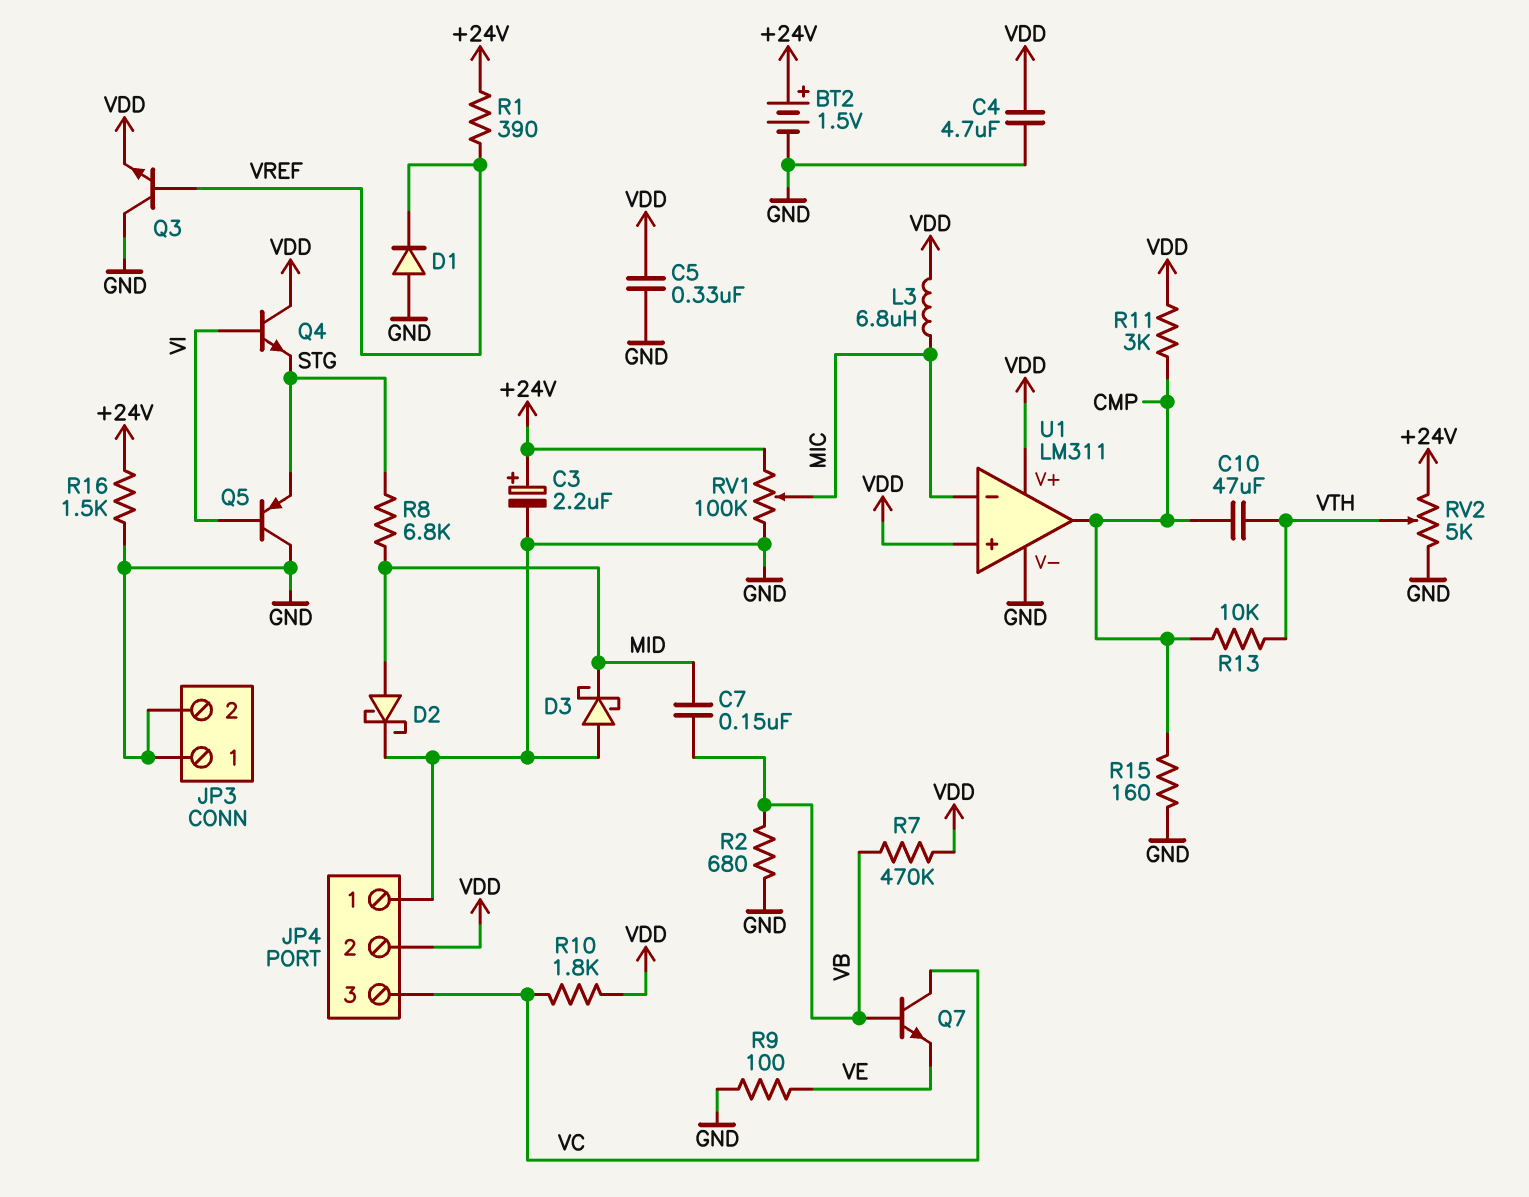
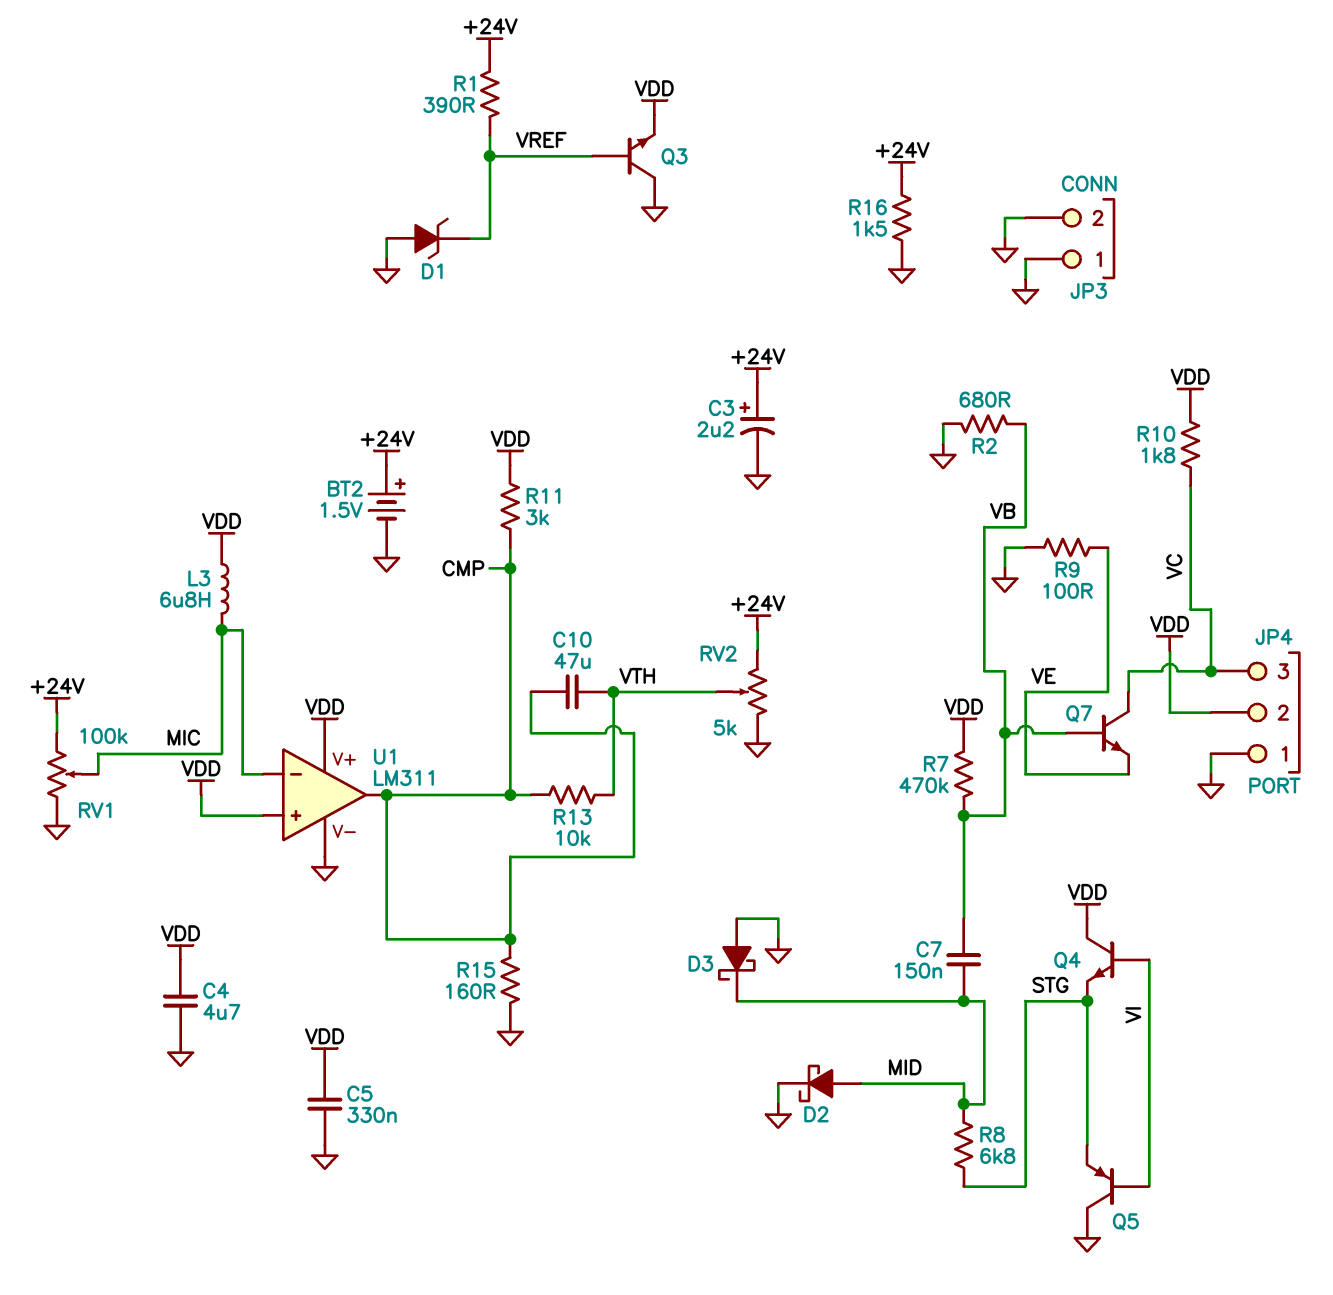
D1: diode (A GND, K VREF) -> zener (A GND, K VREF)

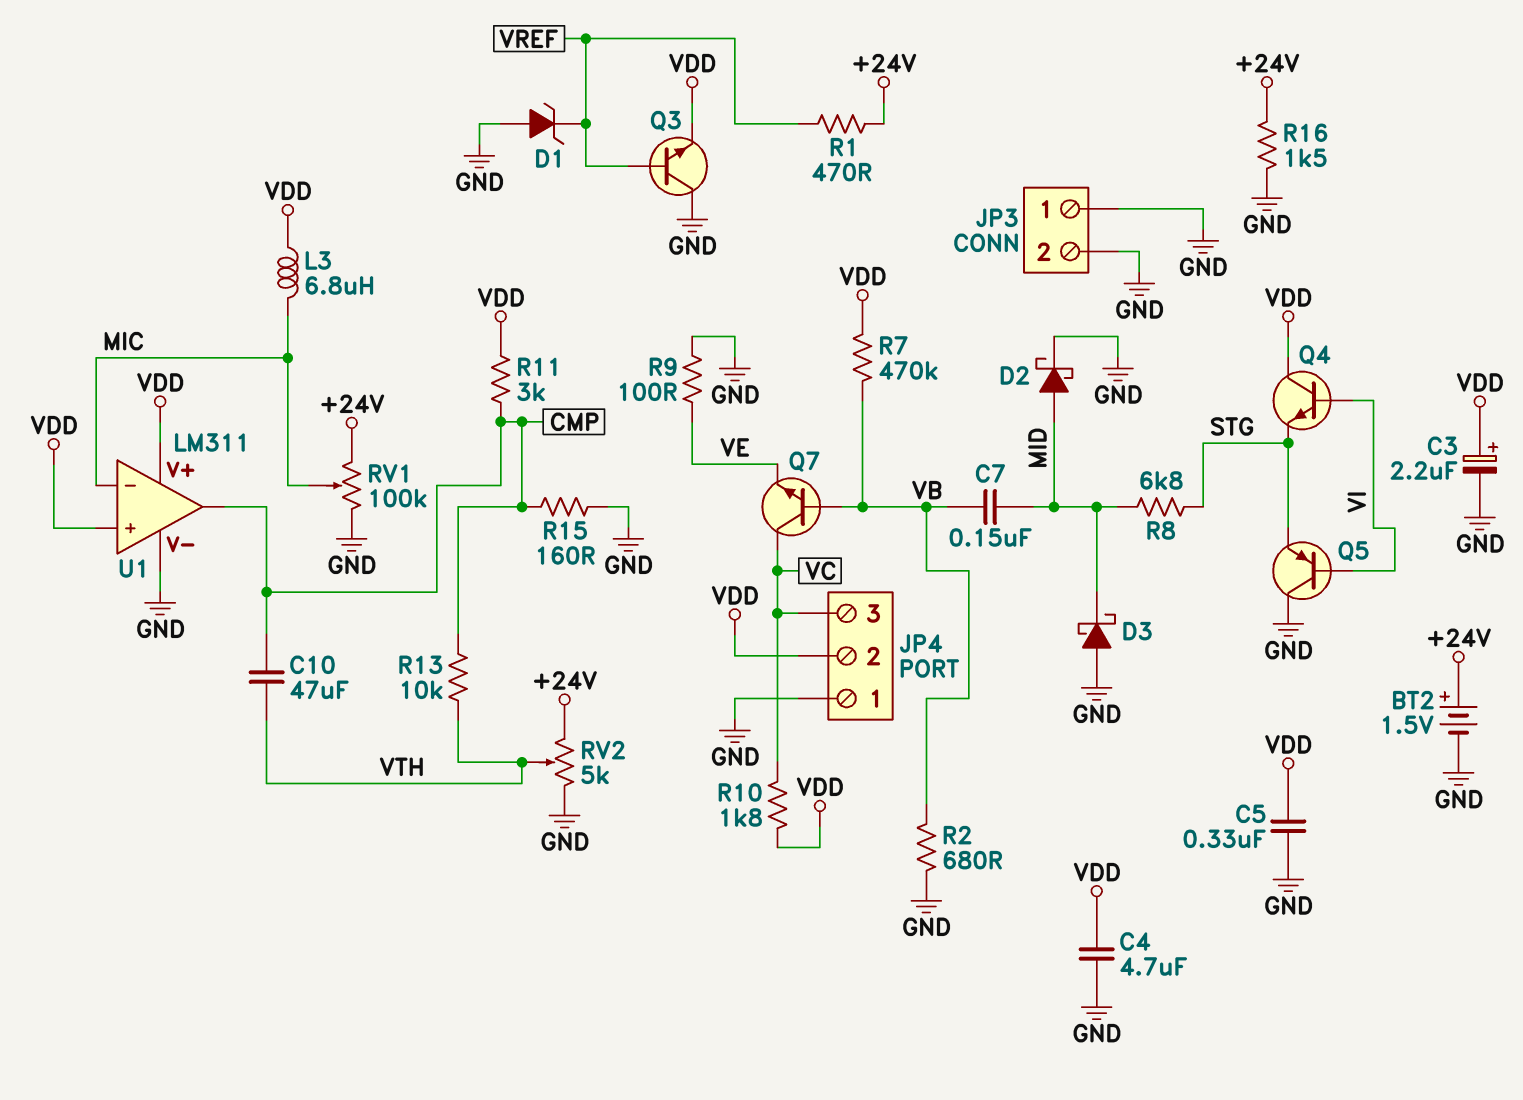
C3: 2.2uF (plus +24V, minus GND) -> 2.2uF (plus VDD, minus GND)
R1: 390 (+24V, VREF) -> 470 (+24V, VREF)

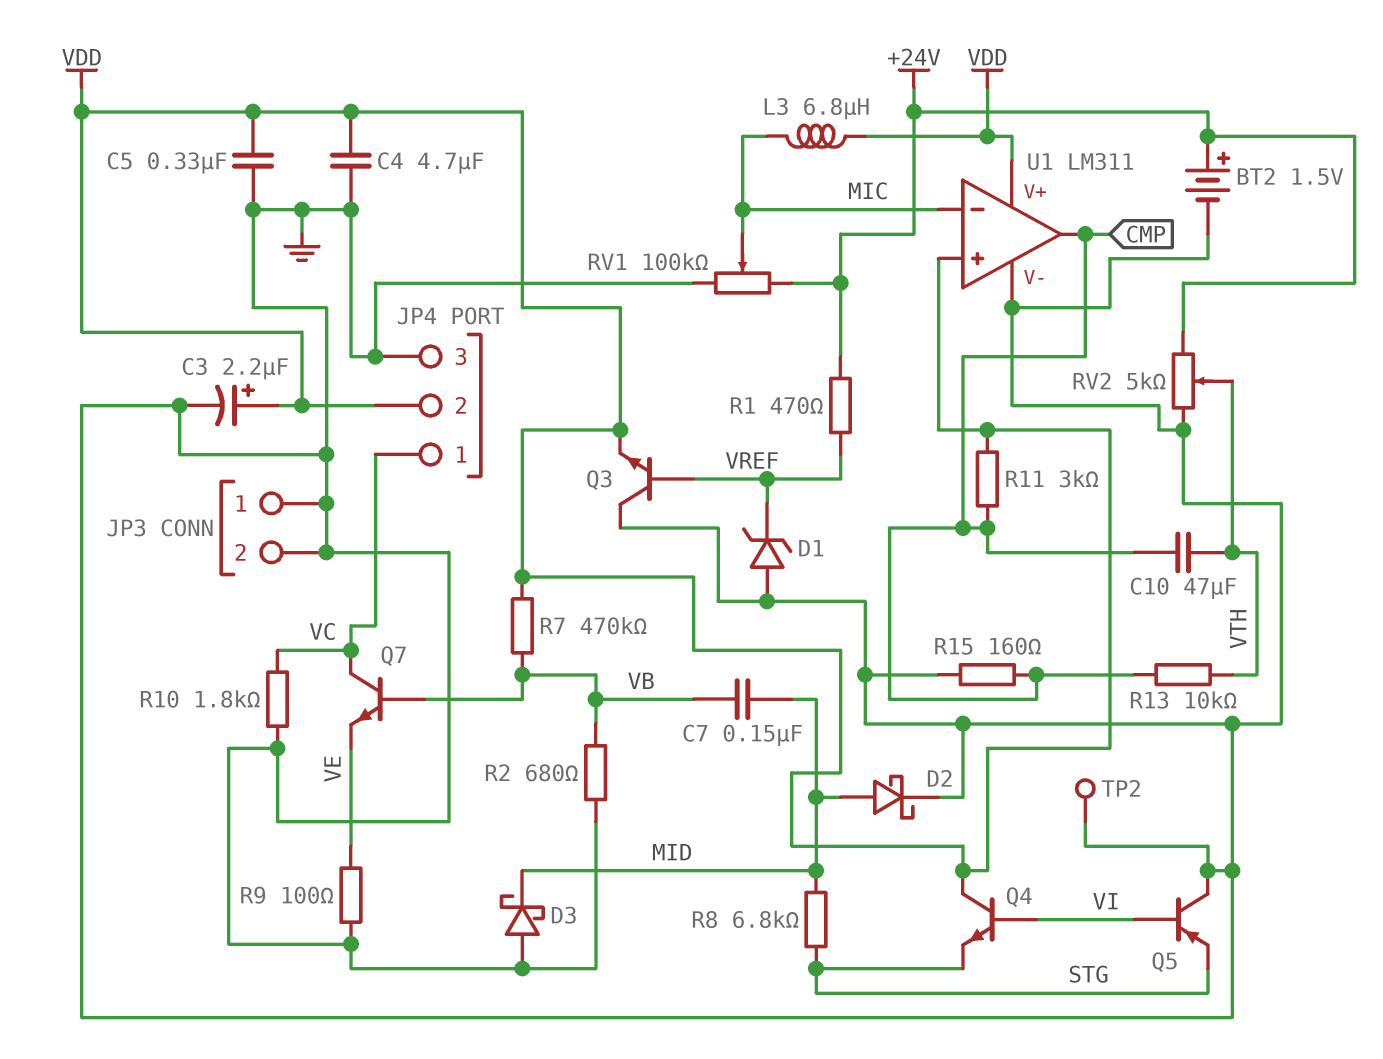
JP4 pin 1: GND -> VC
JP4 pin 3: VC -> GND
R10: 1.8k (VC, VDD) -> 1.8k (GND, VC)
R16: 1.5k (+24V, GND) -> none
TP2: none -> test point (GND)

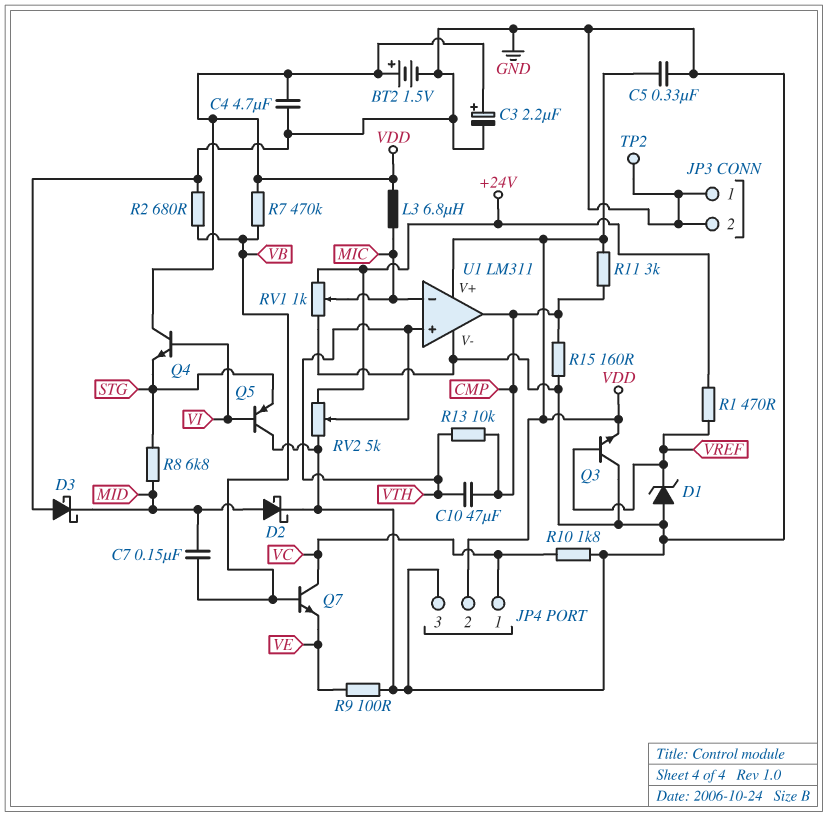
BT2: 1.5V (plus +24V, minus GND) -> 1.5V (plus VDD, minus GND)
RV1: 100k (+24V, GND, wiper MIC) -> 1k (+24V, GND, wiper MIC)
U1 pin in+: VDD -> VTH

